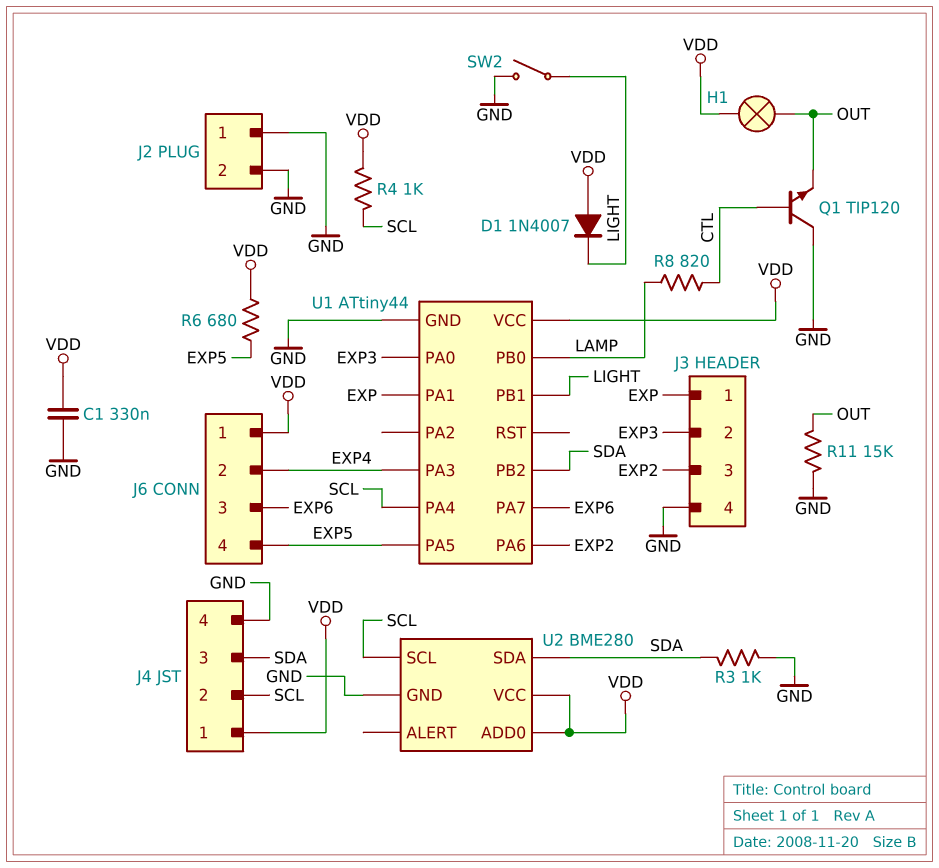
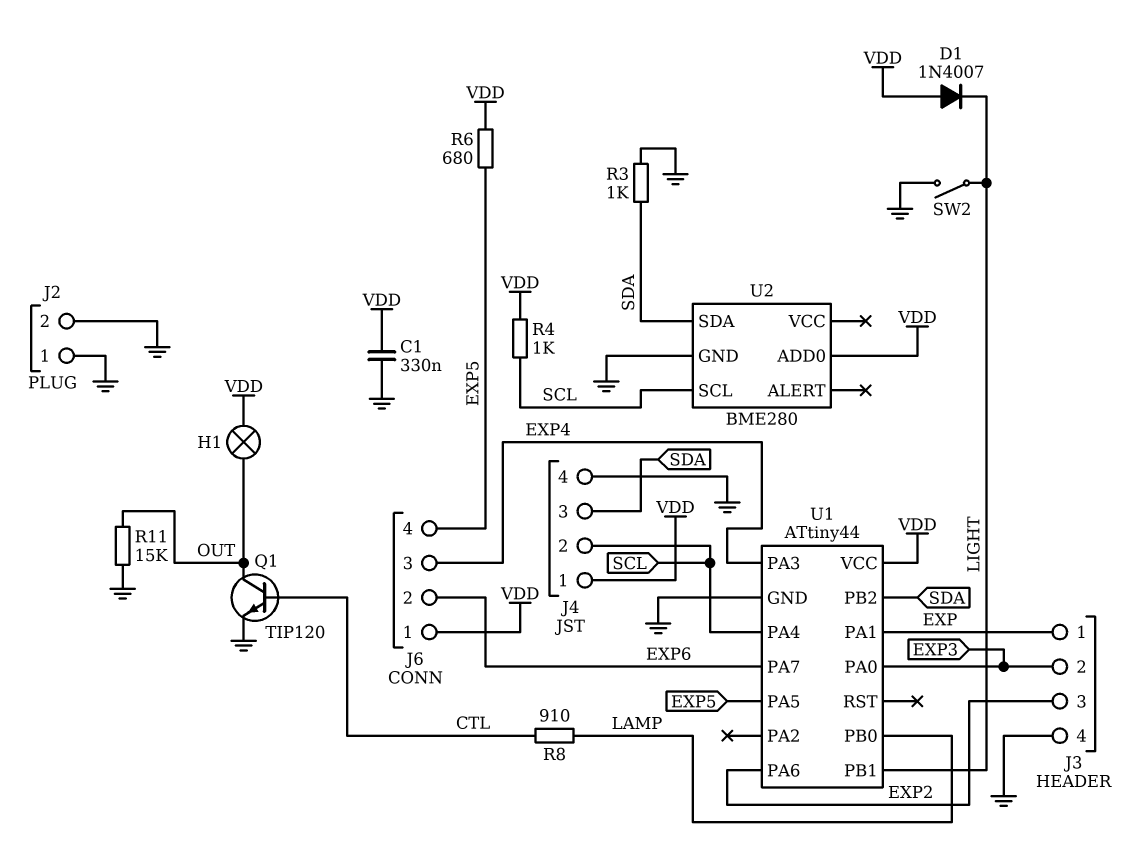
J6 pin 2: EXP4 -> EXP6
J6 pin 3: EXP6 -> EXP4
Q1: NPN TIP120 (B CTL, C GND, E OUT) -> NPN TIP120 (B CTL, C OUT, E GND)
R8: 820 (CTL, LAMP) -> 910 (CTL, LAMP)
U2 pin VCC: VDD -> none

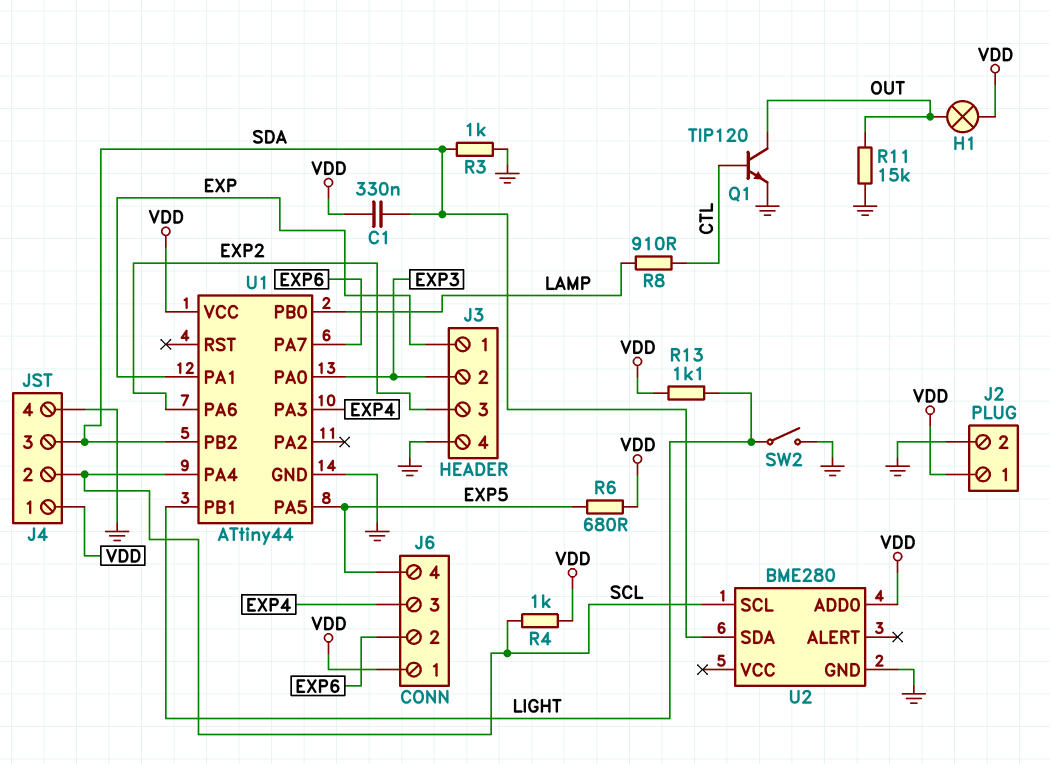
C1: 330nF (GND, VDD) -> 330nF (SDA, VDD)
D1: diode 1N4007 (A VDD, K LIGHT) -> none
J2 pin 1: GND -> VDD
R13: none -> 1.1k (LIGHT, VDD)

